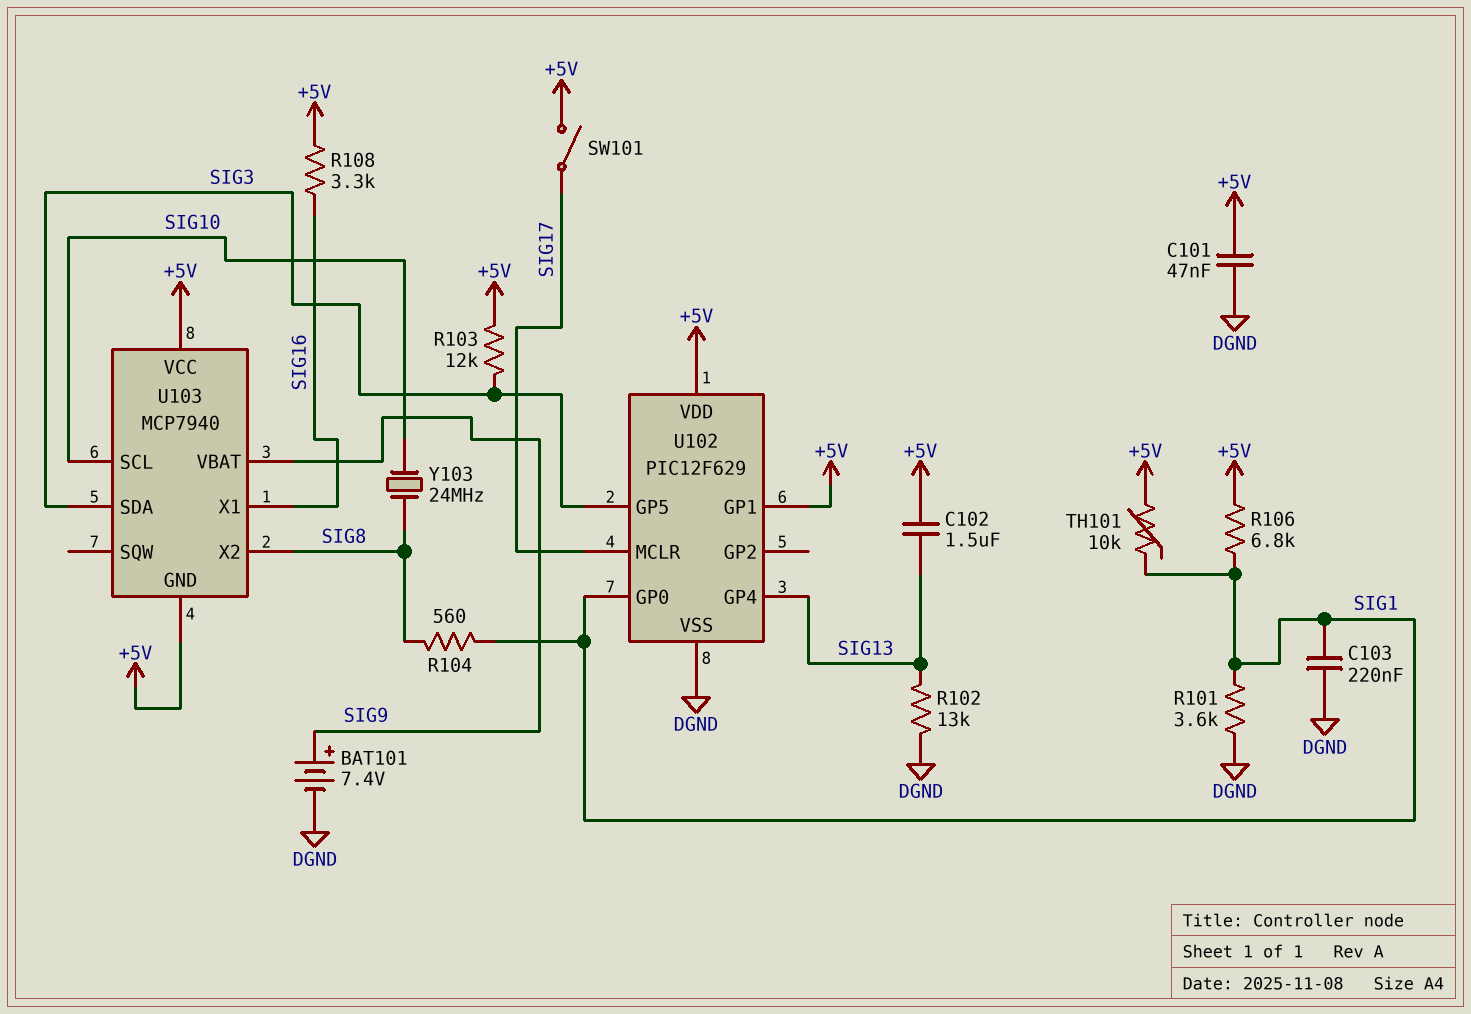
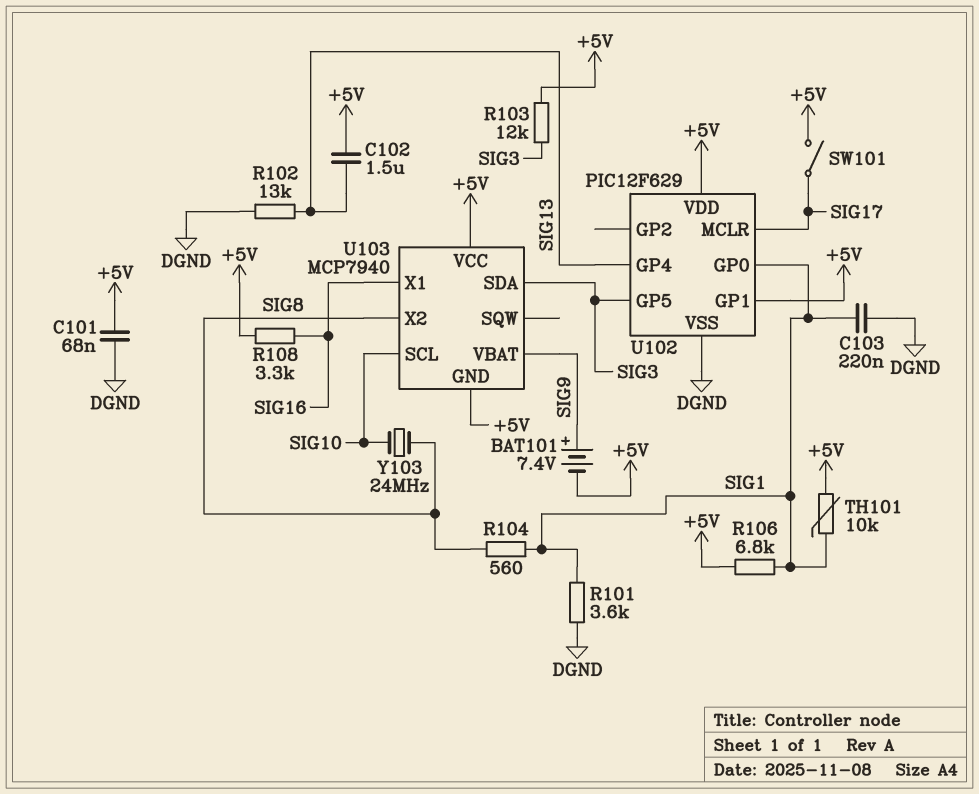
BAT101: 7.4V (plus SIG9, minus DGND) -> 7.4V (plus SIG9, minus +5V)
C101: 47nF (+5V, DGND) -> 68nF (+5V, DGND)

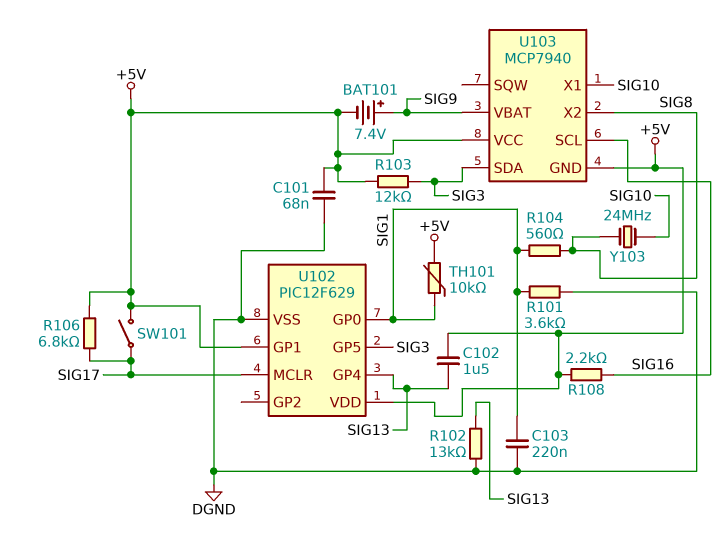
R106: 6.8k (+5V, SIG1) -> 6.8k (+5V, SIG17)
R108: 3.3k (+5V, SIG16) -> 2.2k (+5V, SIG16)
U103 pin SCL: SIG10 -> SIG16
U103 pin X1: SIG16 -> SIG10

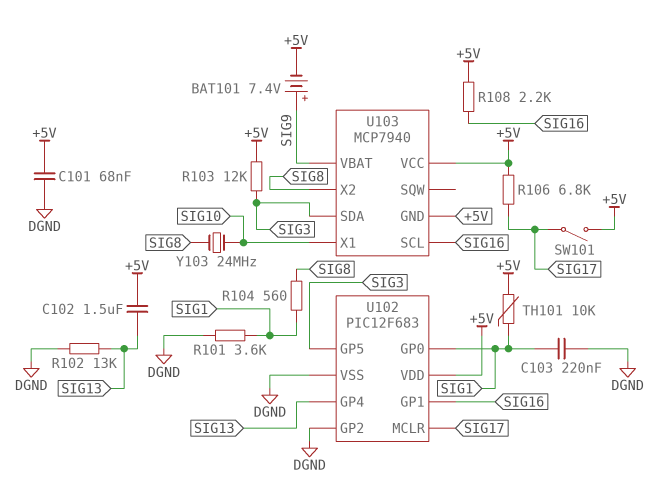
U102: PIC12F629 -> PIC12F683
U102 pin GP1: +5V -> SIG16
U102 pin GP2: none -> DGND

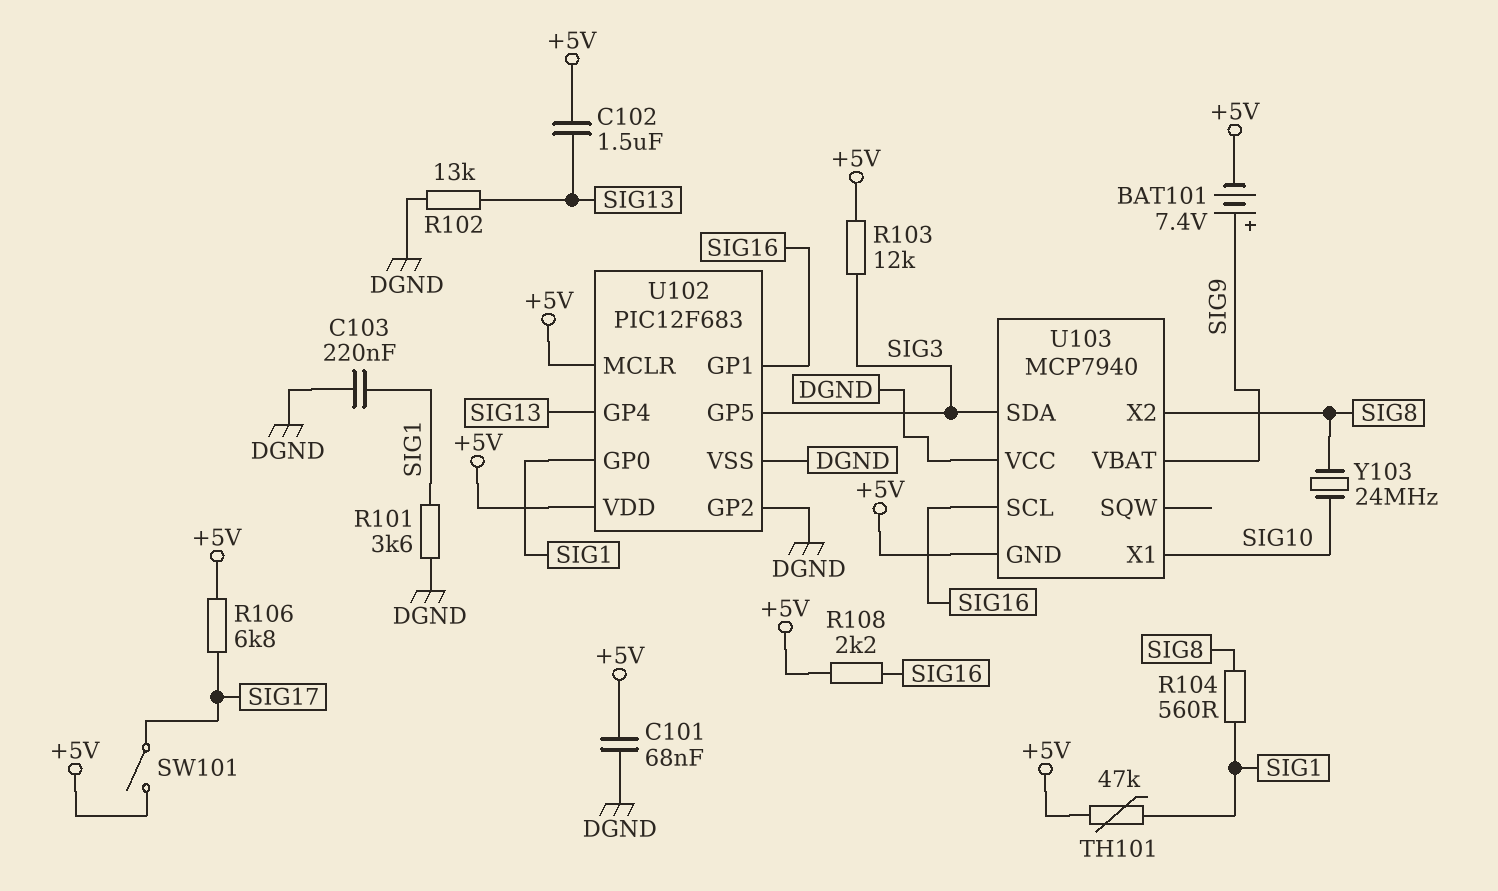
TH101: 10k (+5V, SIG1) -> 47k (+5V, SIG1)
U102 pin MCLR: SIG17 -> +5V
U103 pin VCC: +5V -> DGND

